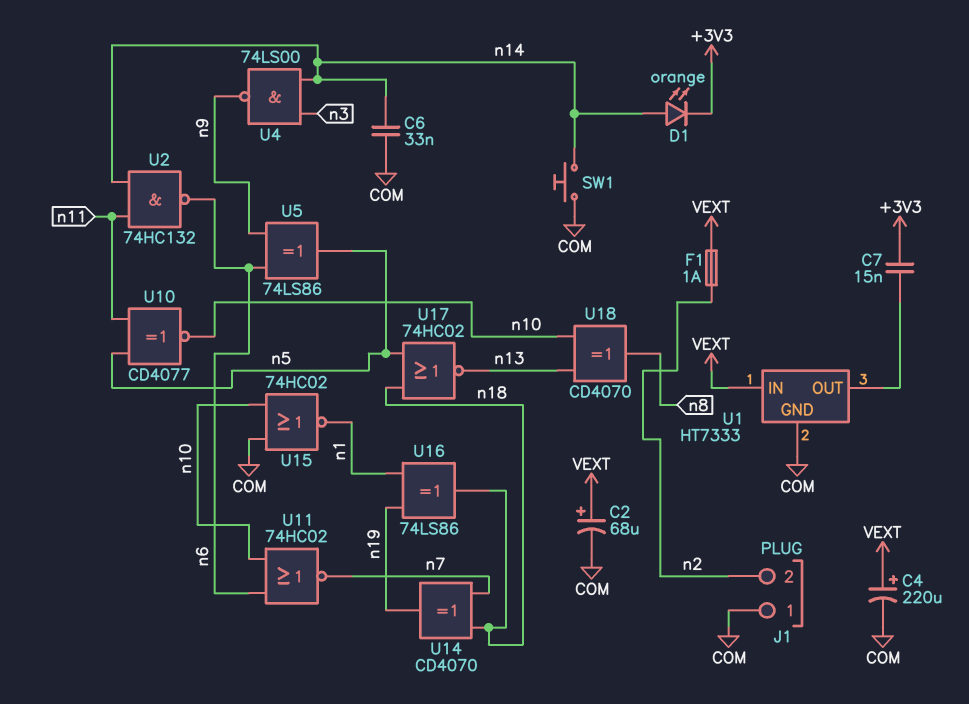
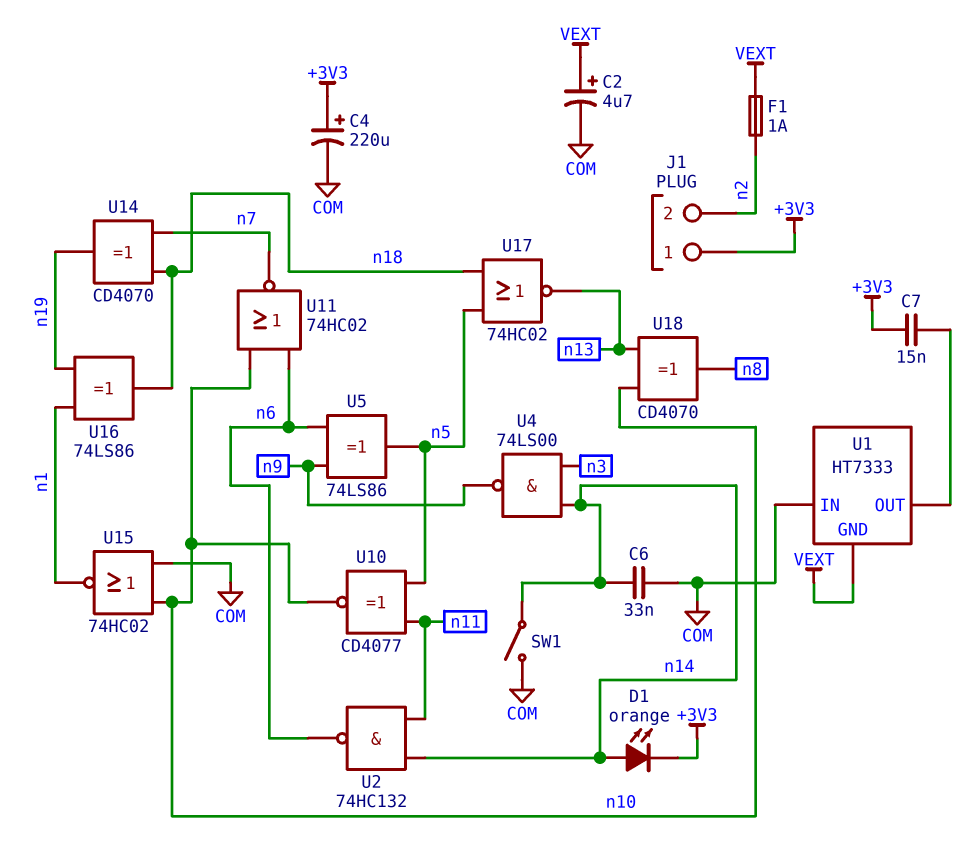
C2: 68uF (plus VEXT, minus COM) -> 4.7uF (plus VEXT, minus COM)
C4: 220uF (plus VEXT, minus COM) -> 220uF (plus +3V3, minus COM)
J1 pin 1: COM -> +3V3
SW1: button (COM, n14) -> switch (COM, n14)
U1 pin GND: COM -> VEXT
U1 pin IN: VEXT -> COM

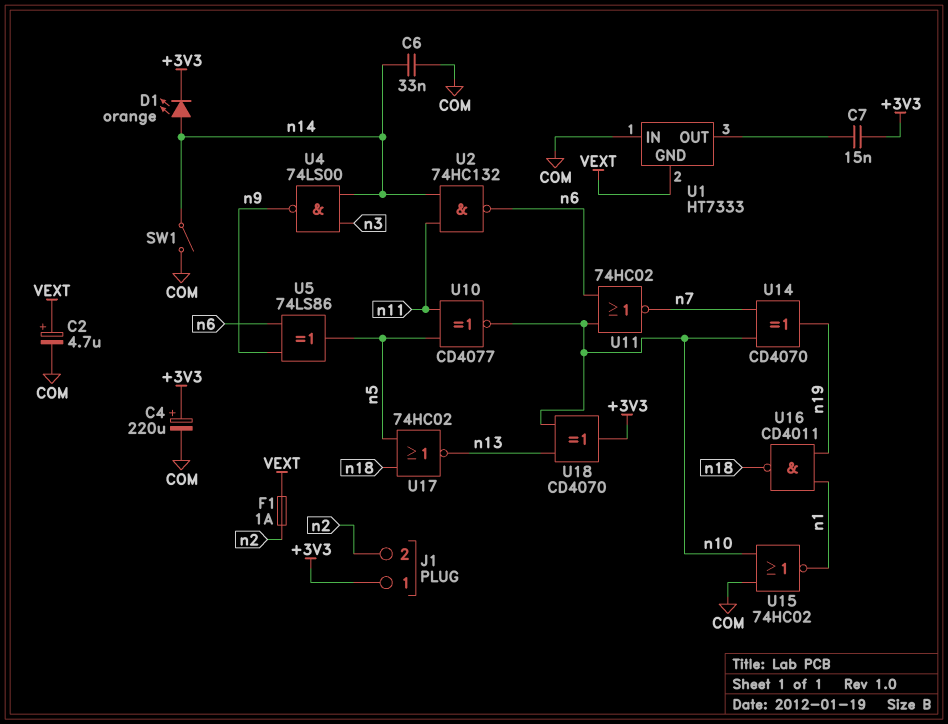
U14: XOR CD4070 (in n7, in n18, out n19) -> XOR CD4070 (in n7, in n10, out n19)
U16: XOR 74LS86 (in n1, in n19, out n18) -> NAND CD4011 (in n1, in n19, out n18)
U18: XOR CD4070 (in n10, in n13, out n8) -> XOR CD4070 (in n10, in n13, out +3V3)

